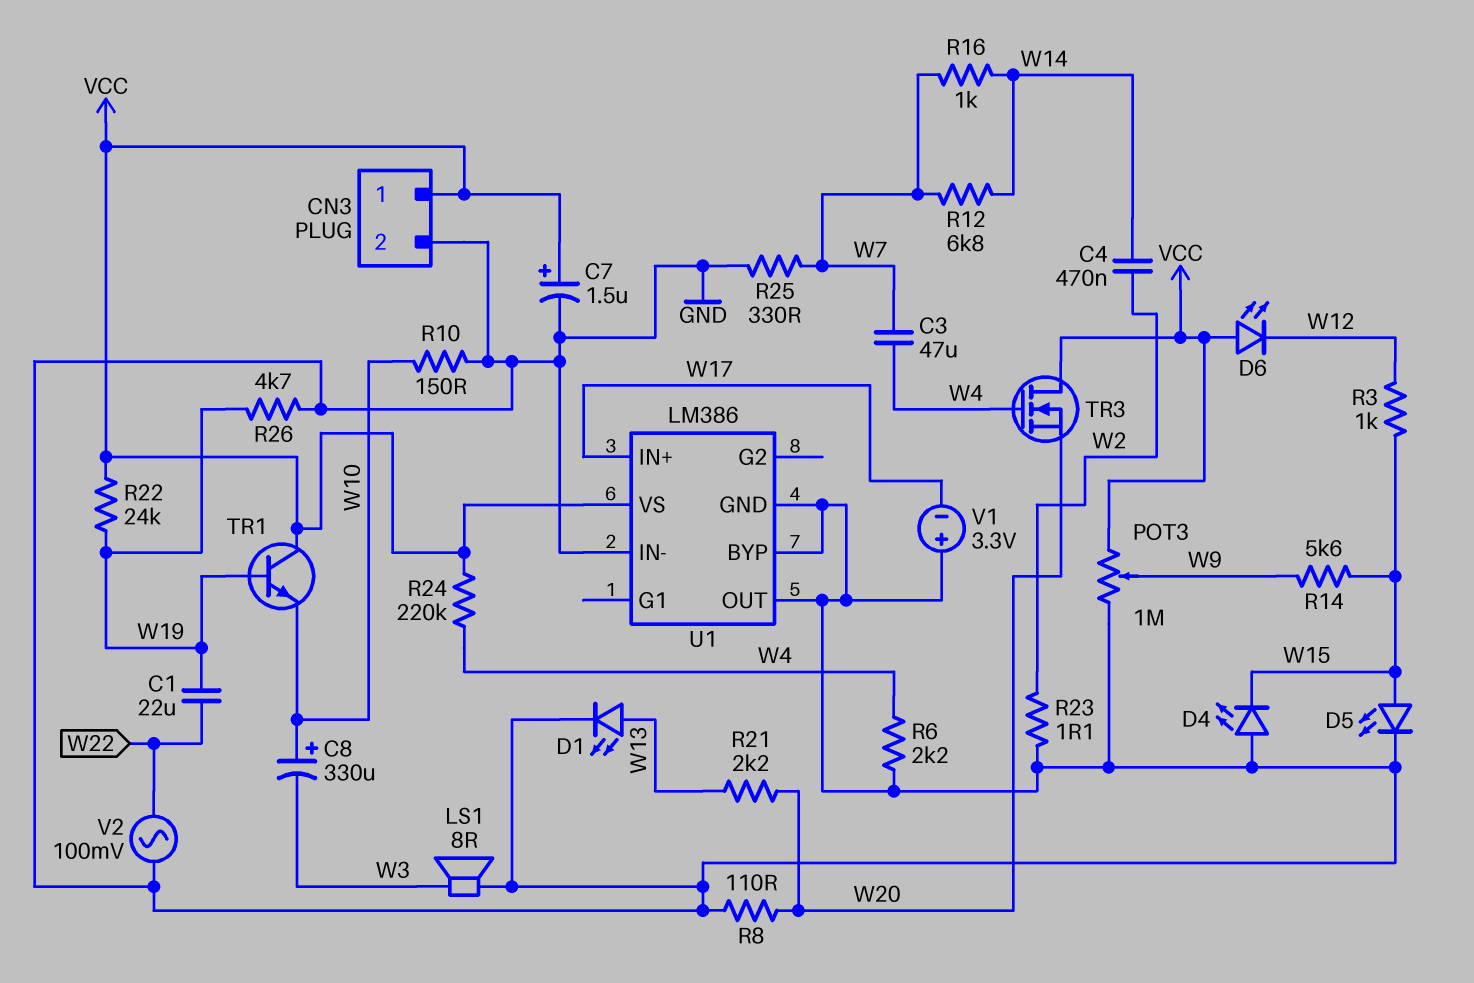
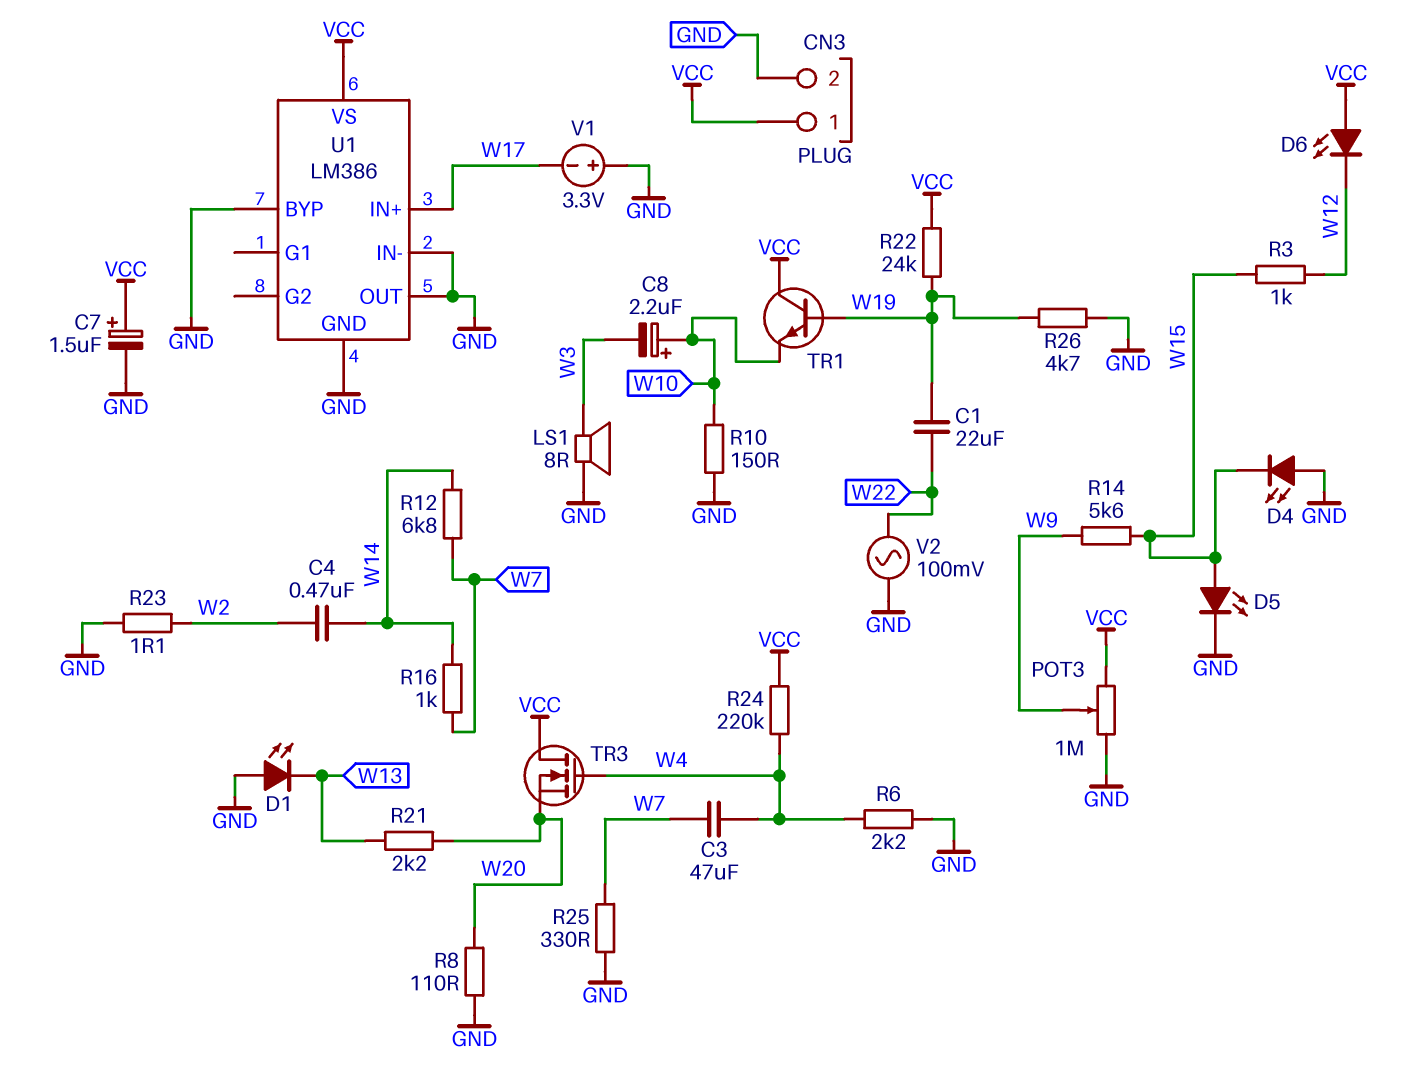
C8: 330uF (plus W10, minus W3) -> 2.2uF (plus W10, minus W3)
D1: LED (A W13, K GND) -> LED (A GND, K W13)

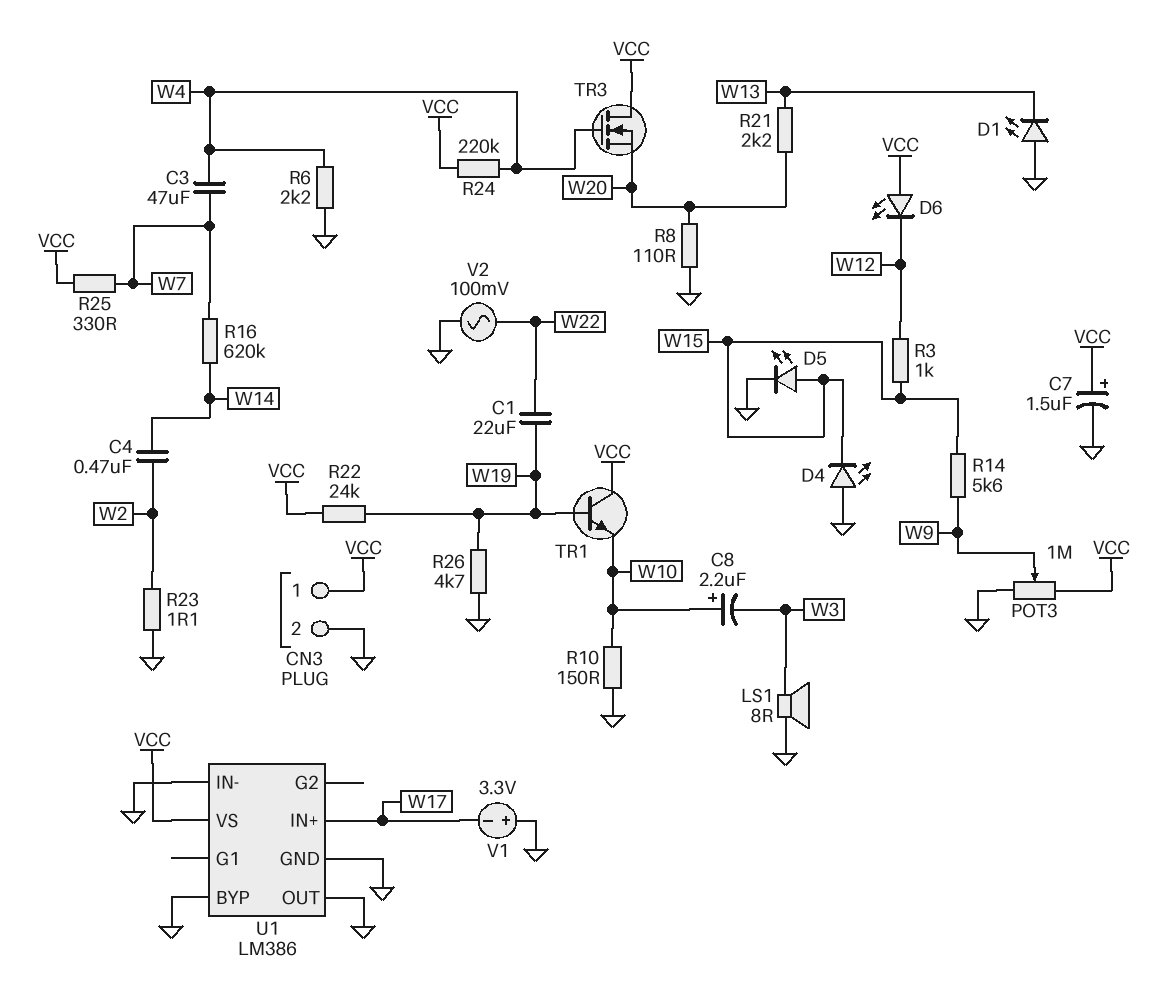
R12: 6.8k (W7, W14) -> none
R16: 1k (W7, W14) -> 620k (W7, W14)
R25: 330 (GND, W7) -> 330 (VCC, W7)

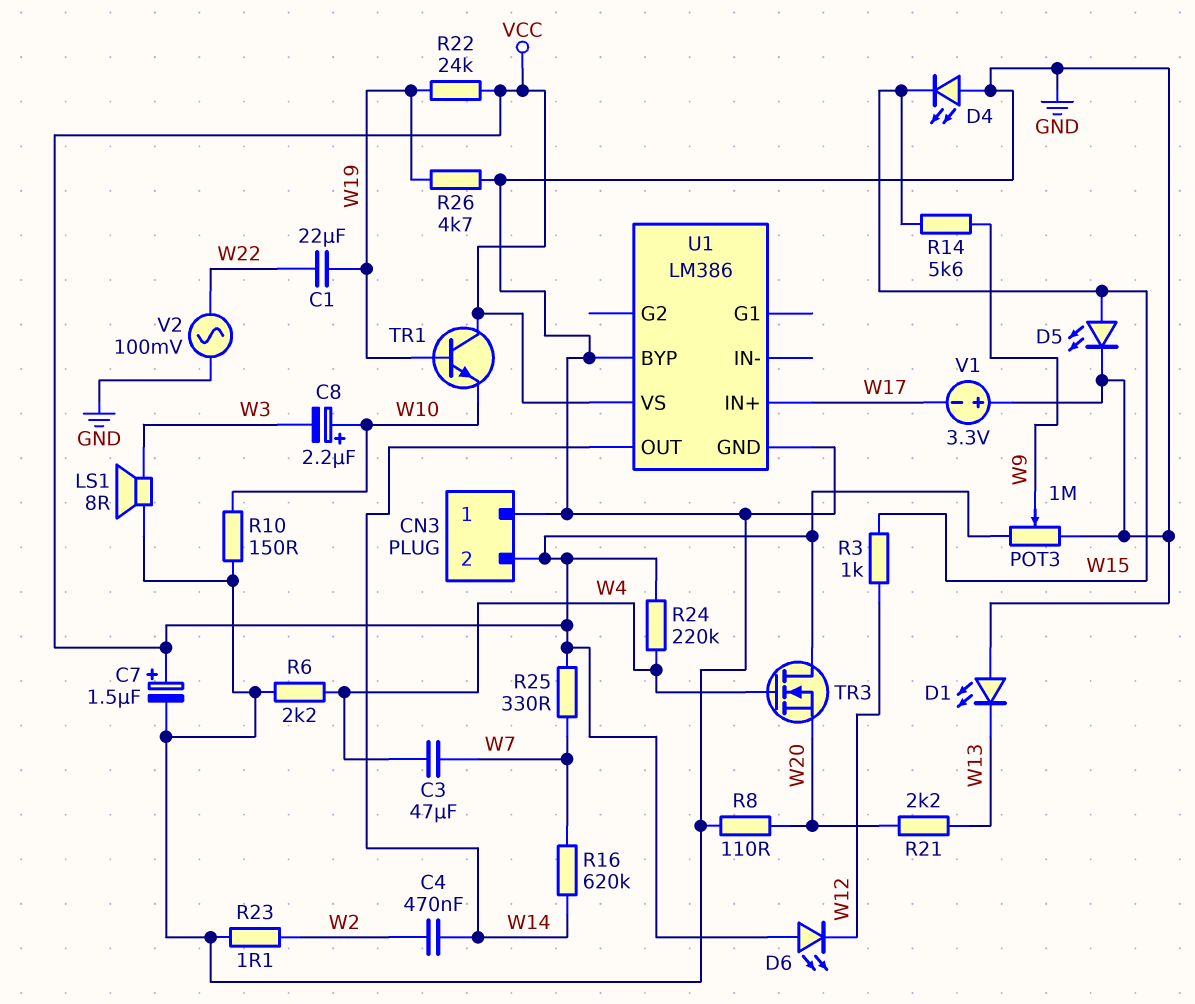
CN3 pin 1: VCC -> GND
CN3 pin 2: GND -> VCC
U1 pin IN-: GND -> none
U1 pin OUT: GND -> W14

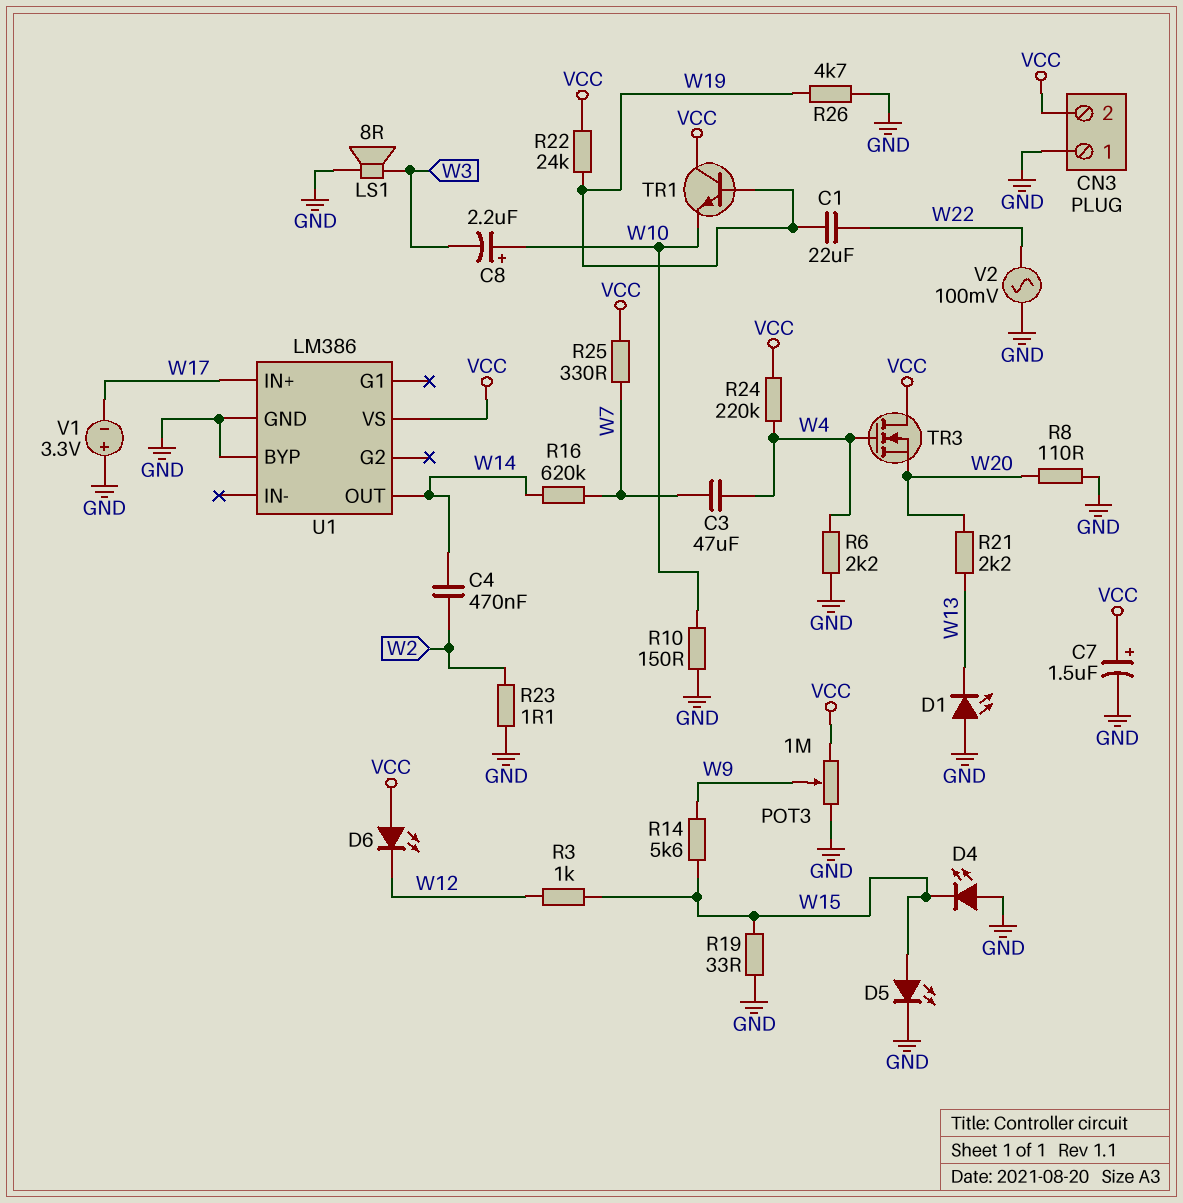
R19: none -> 33 (GND, W15)

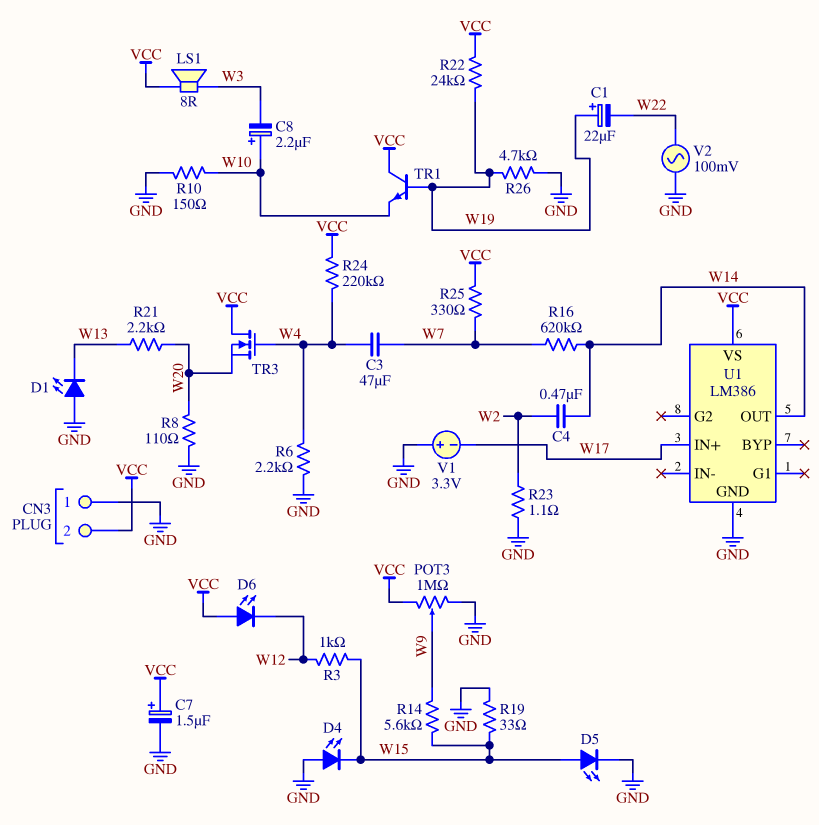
C1: 22uF (W19, W22) -> 22uF (plus W19, minus W22)
LS1: speaker 8R (GND, W3) -> speaker 8R (VCC, W3)
U1 pin BYP: GND -> none

